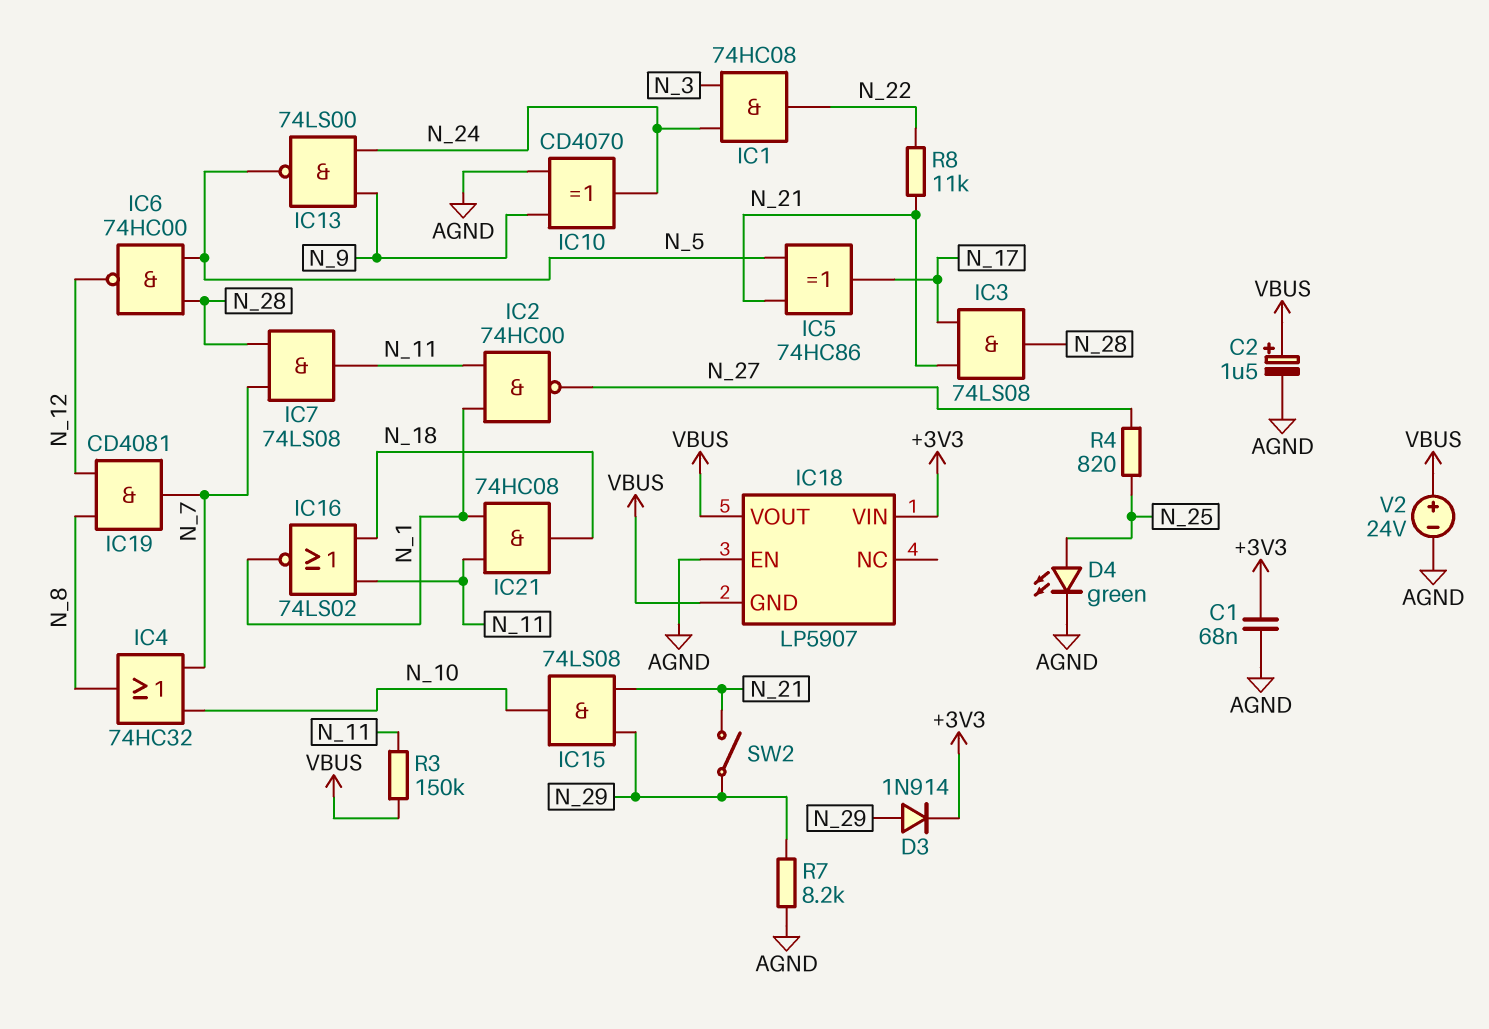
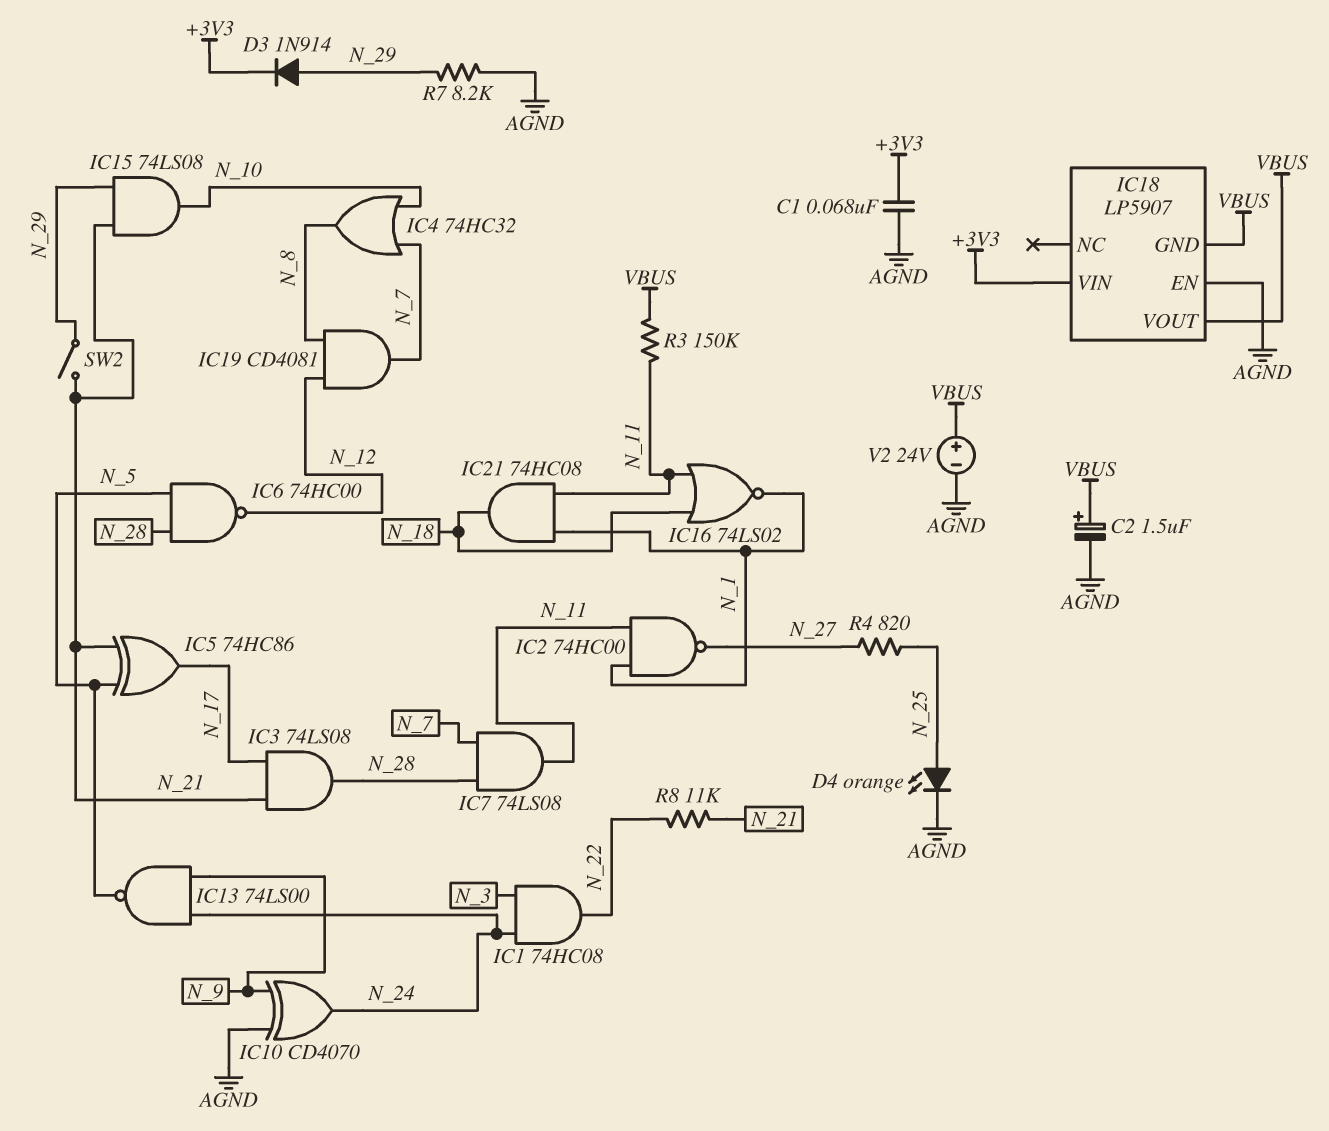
D4: LED green (A N_25, K AGND) -> LED orange (A N_25, K AGND)

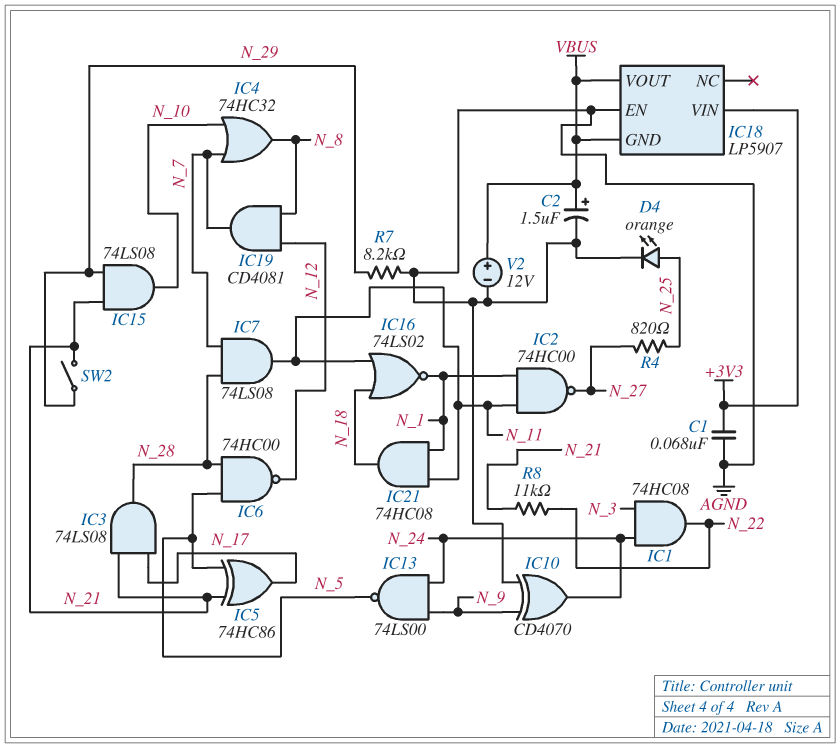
D3: diode 1N914 (A N_29, K +3V3) -> none
R3: 150k (N_11, VBUS) -> none
V2: 24V (plus VBUS, minus AGND) -> 12V (plus VBUS, minus AGND)

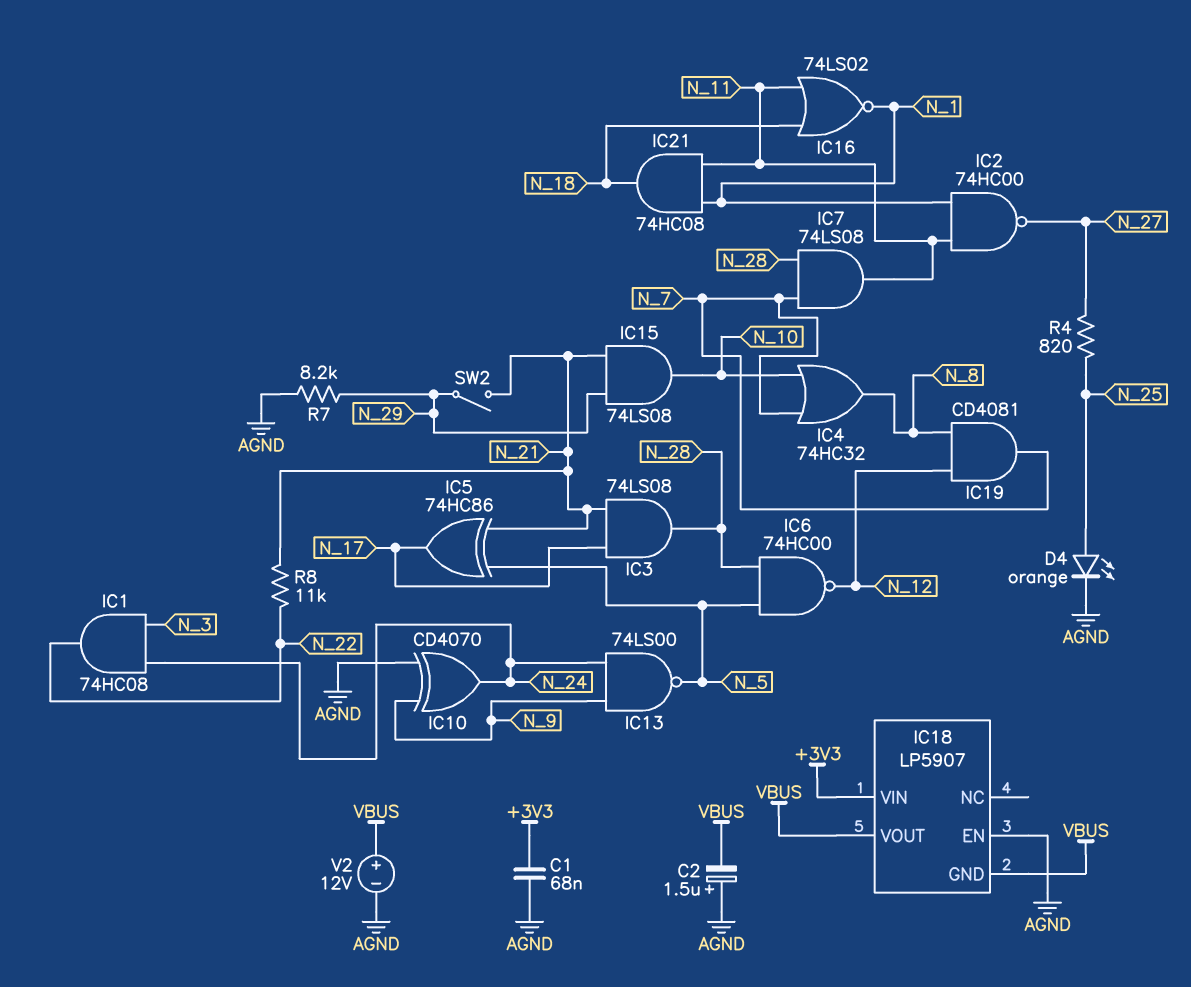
C2: 1.5uF (plus VBUS, minus AGND) -> 1.5uF (plus AGND, minus VBUS)

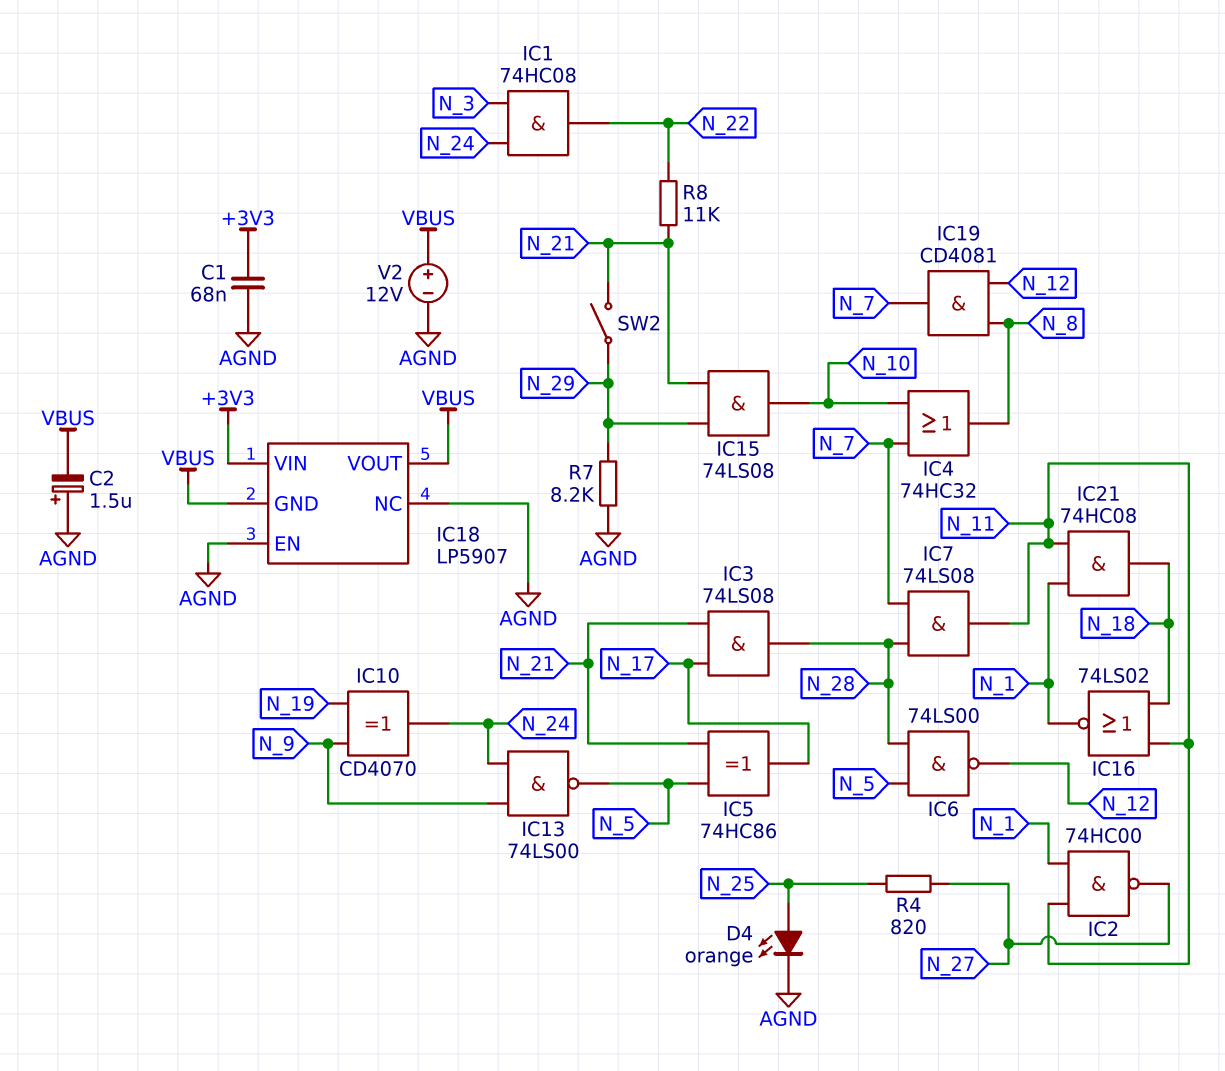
IC6: NAND 74HC00 (in N_5, in N_28, out N_12) -> NAND 74LS00 (in N_5, in N_28, out N_12)
IC10: XOR CD4070 (in AGND, in N_9, out N_24) -> XOR CD4070 (in N_9, in N_19, out N_24)
IC18 pin NC: none -> AGND

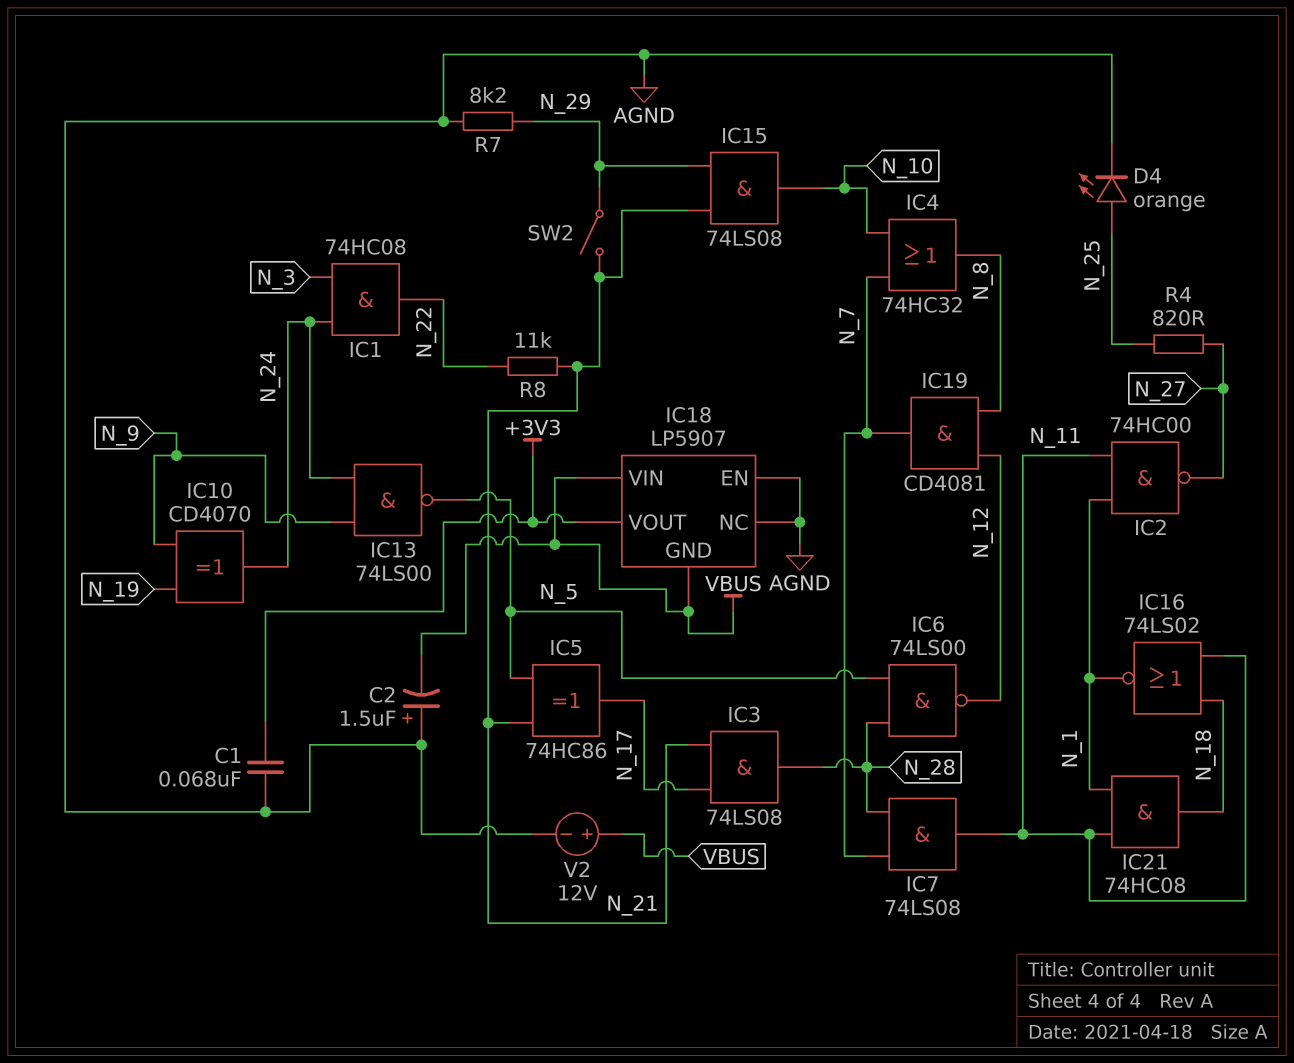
IC18 pin VIN: +3V3 -> VBUS
IC18 pin VOUT: VBUS -> +3V3

